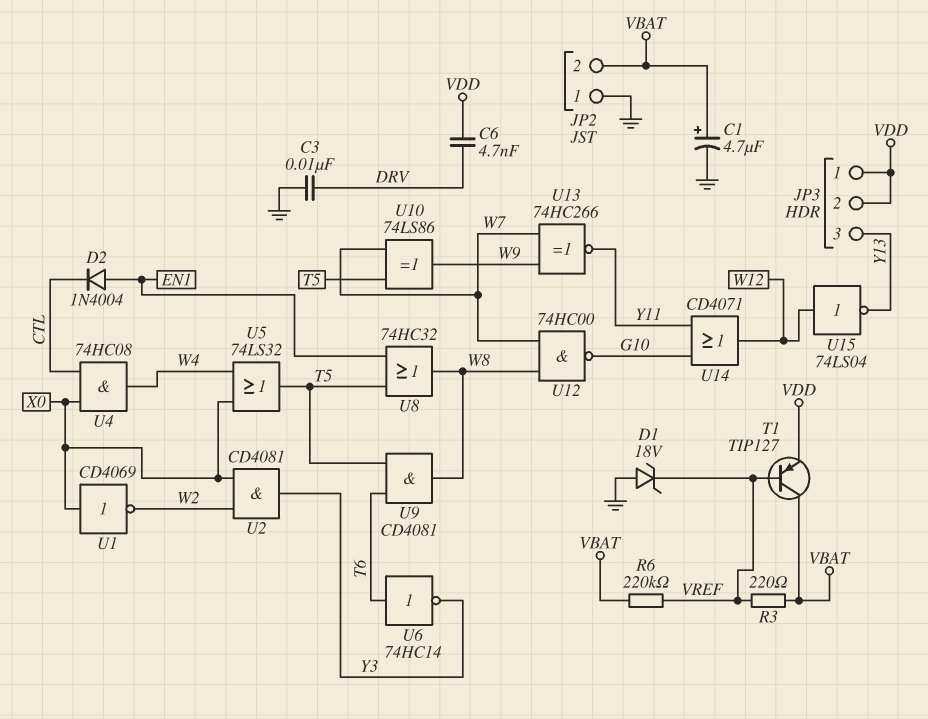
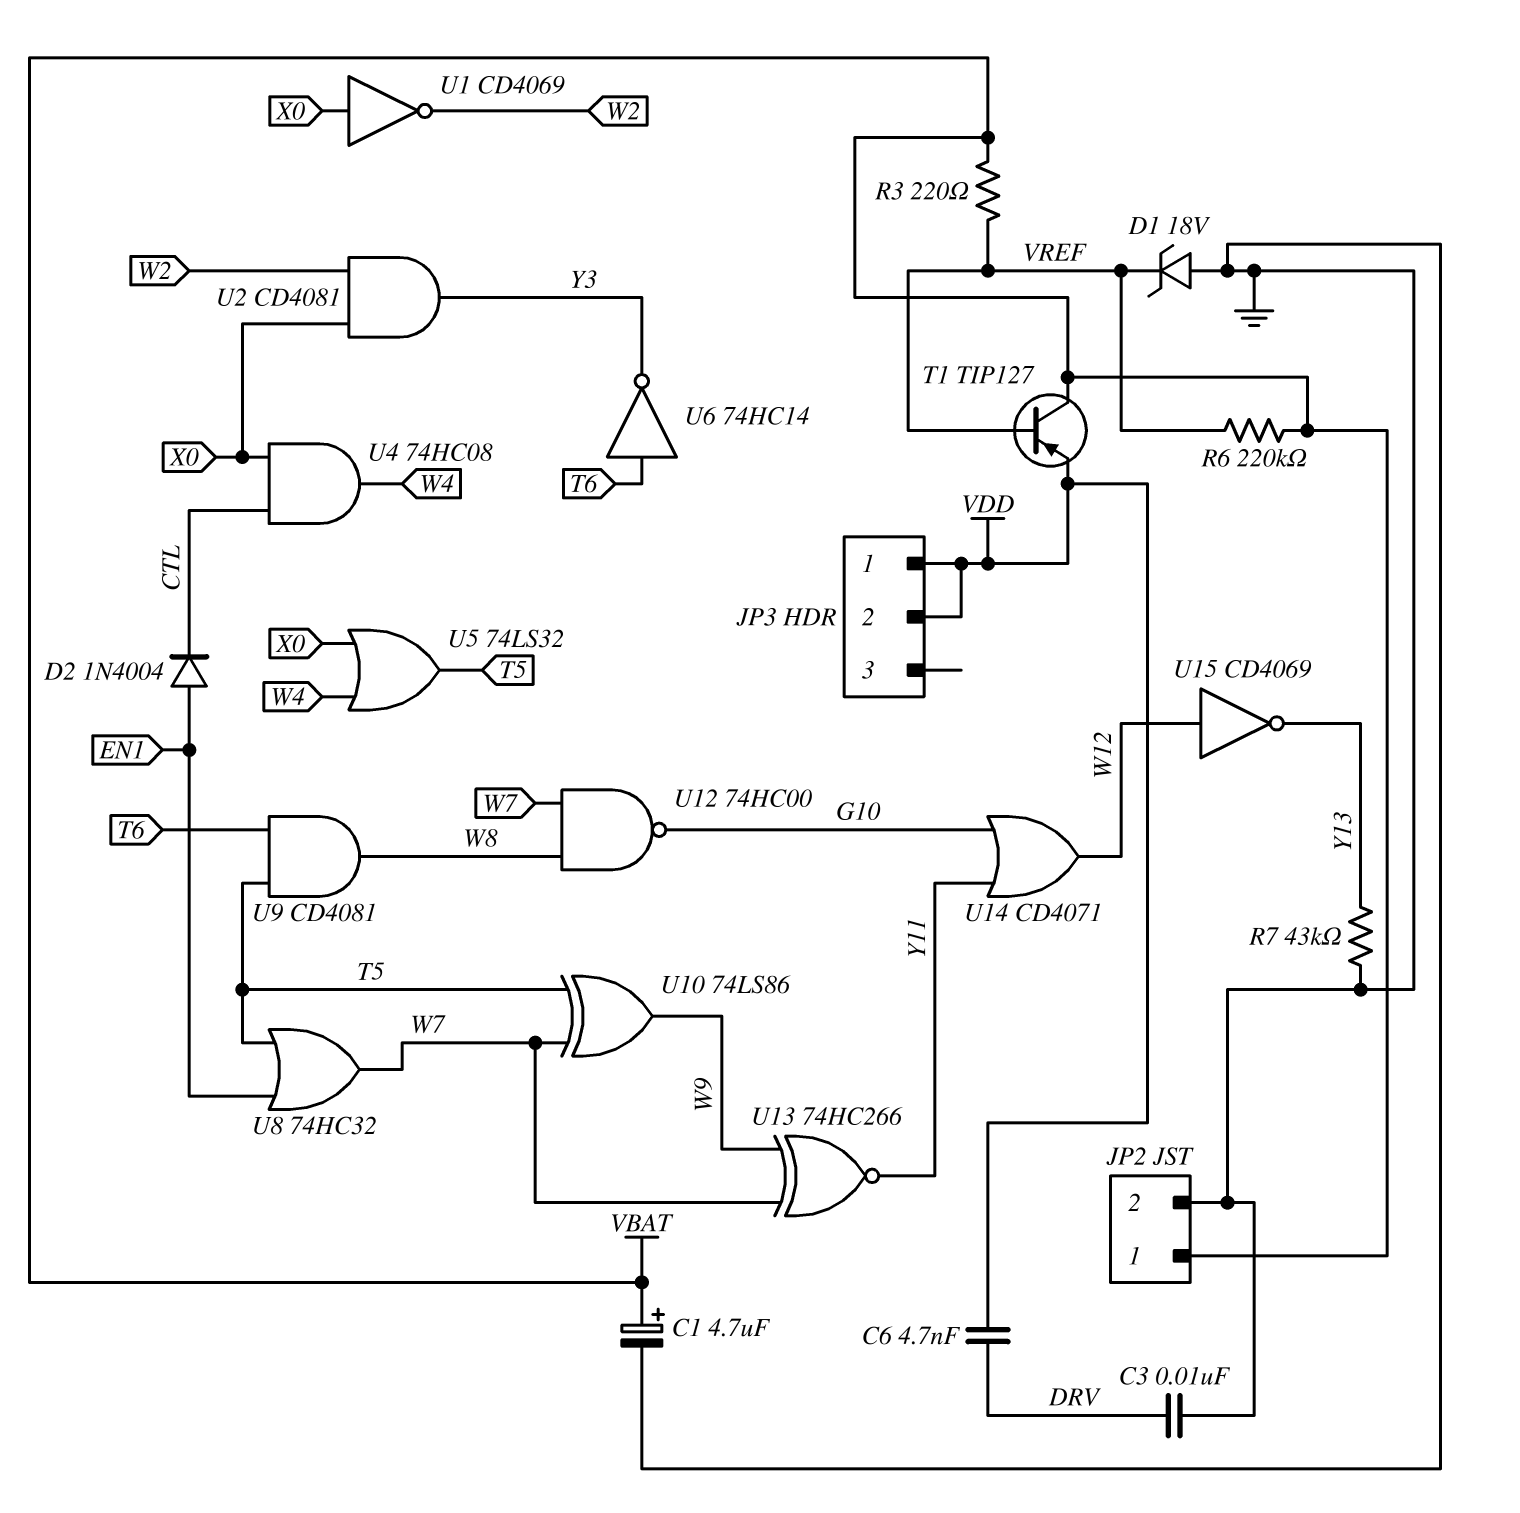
JP2 pin 1: GND -> VBAT
JP2 pin 2: VBAT -> GND
JP3 pin 3: Y13 -> none
R7: none -> 43k (GND, Y13)
U8: OR 74HC32 (in EN1, in T5, out W8) -> OR 74HC32 (in EN1, in T5, out W7)
U15: NOT 74LS04 (in W12, out Y13) -> NOT CD4069 (in W12, out Y13)

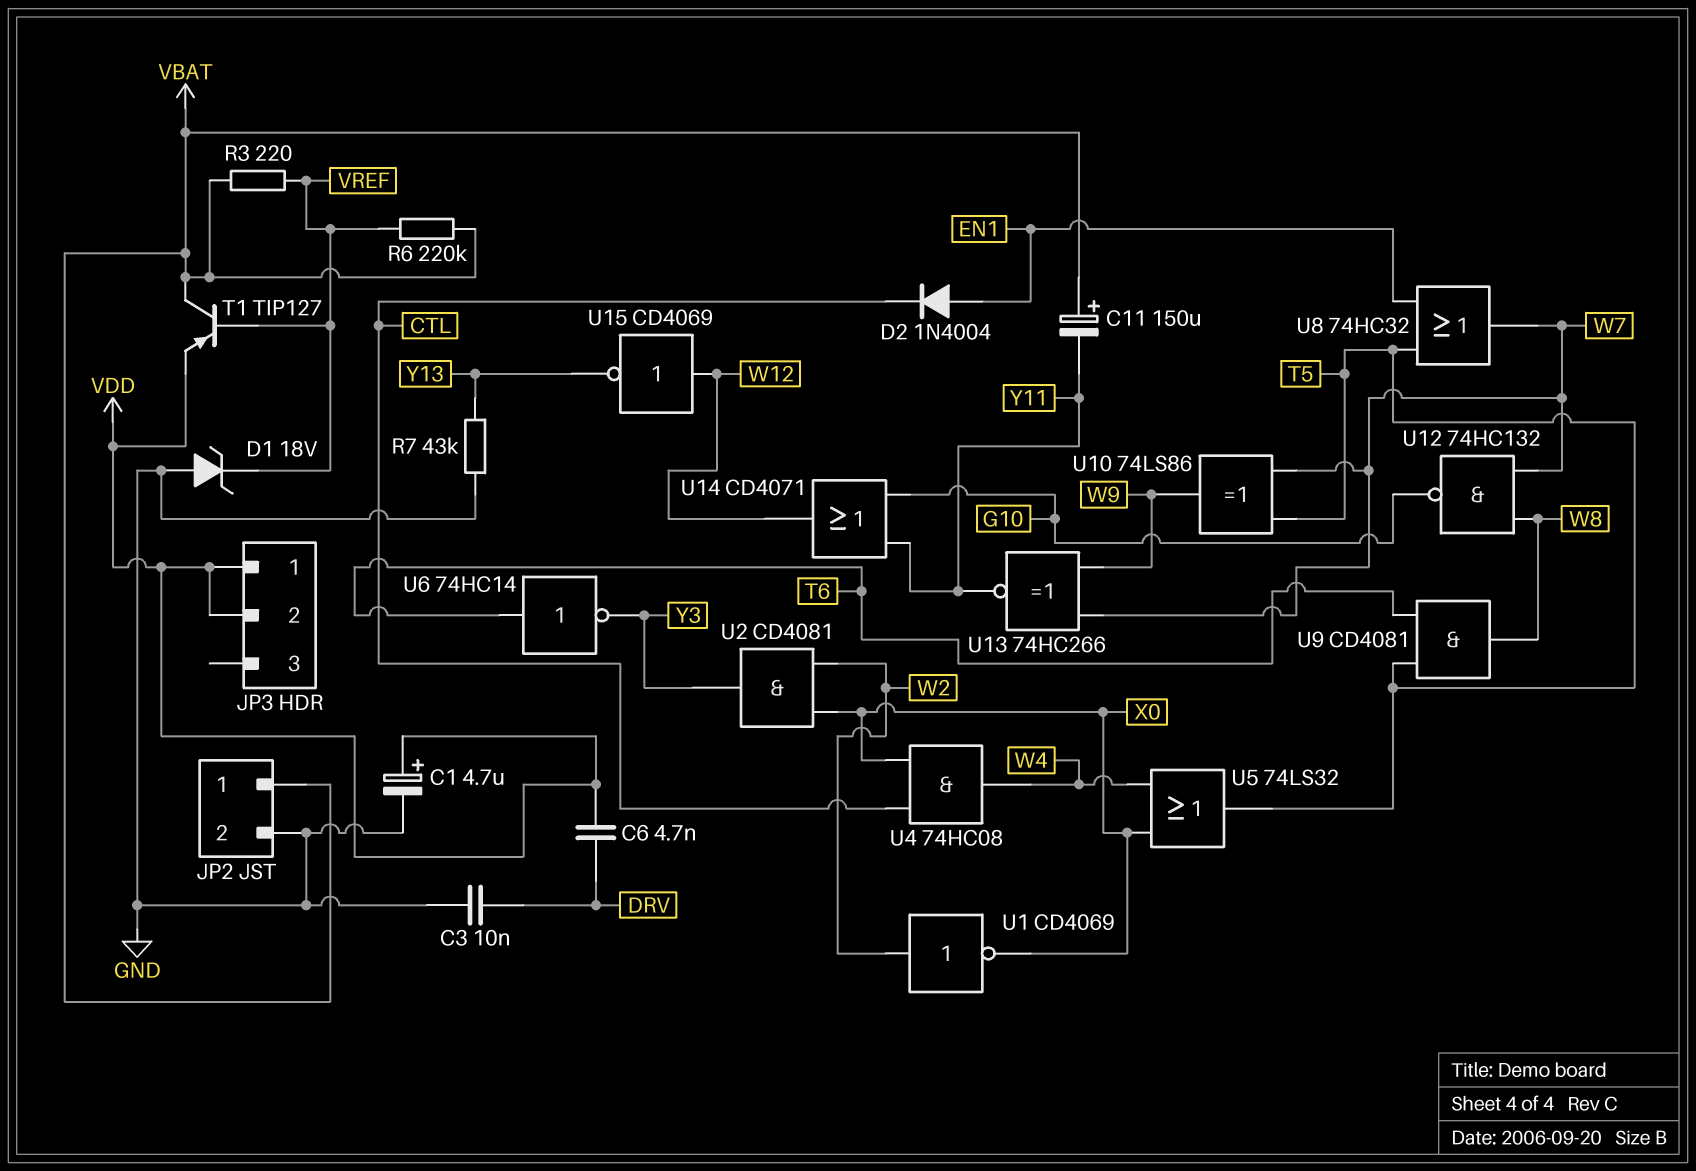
C1: 4.7uF (plus VBAT, minus GND) -> 4.7uF (plus VDD, minus GND)
C11: none -> 150uF (plus VBAT, minus Y11)
U1: NOT CD4069 (in X0, out W2) -> NOT CD4069 (in W2, out X0)
U12: NAND 74HC00 (in W7, in W8, out G10) -> NAND 74HC132 (in W7, in W8, out G10)

